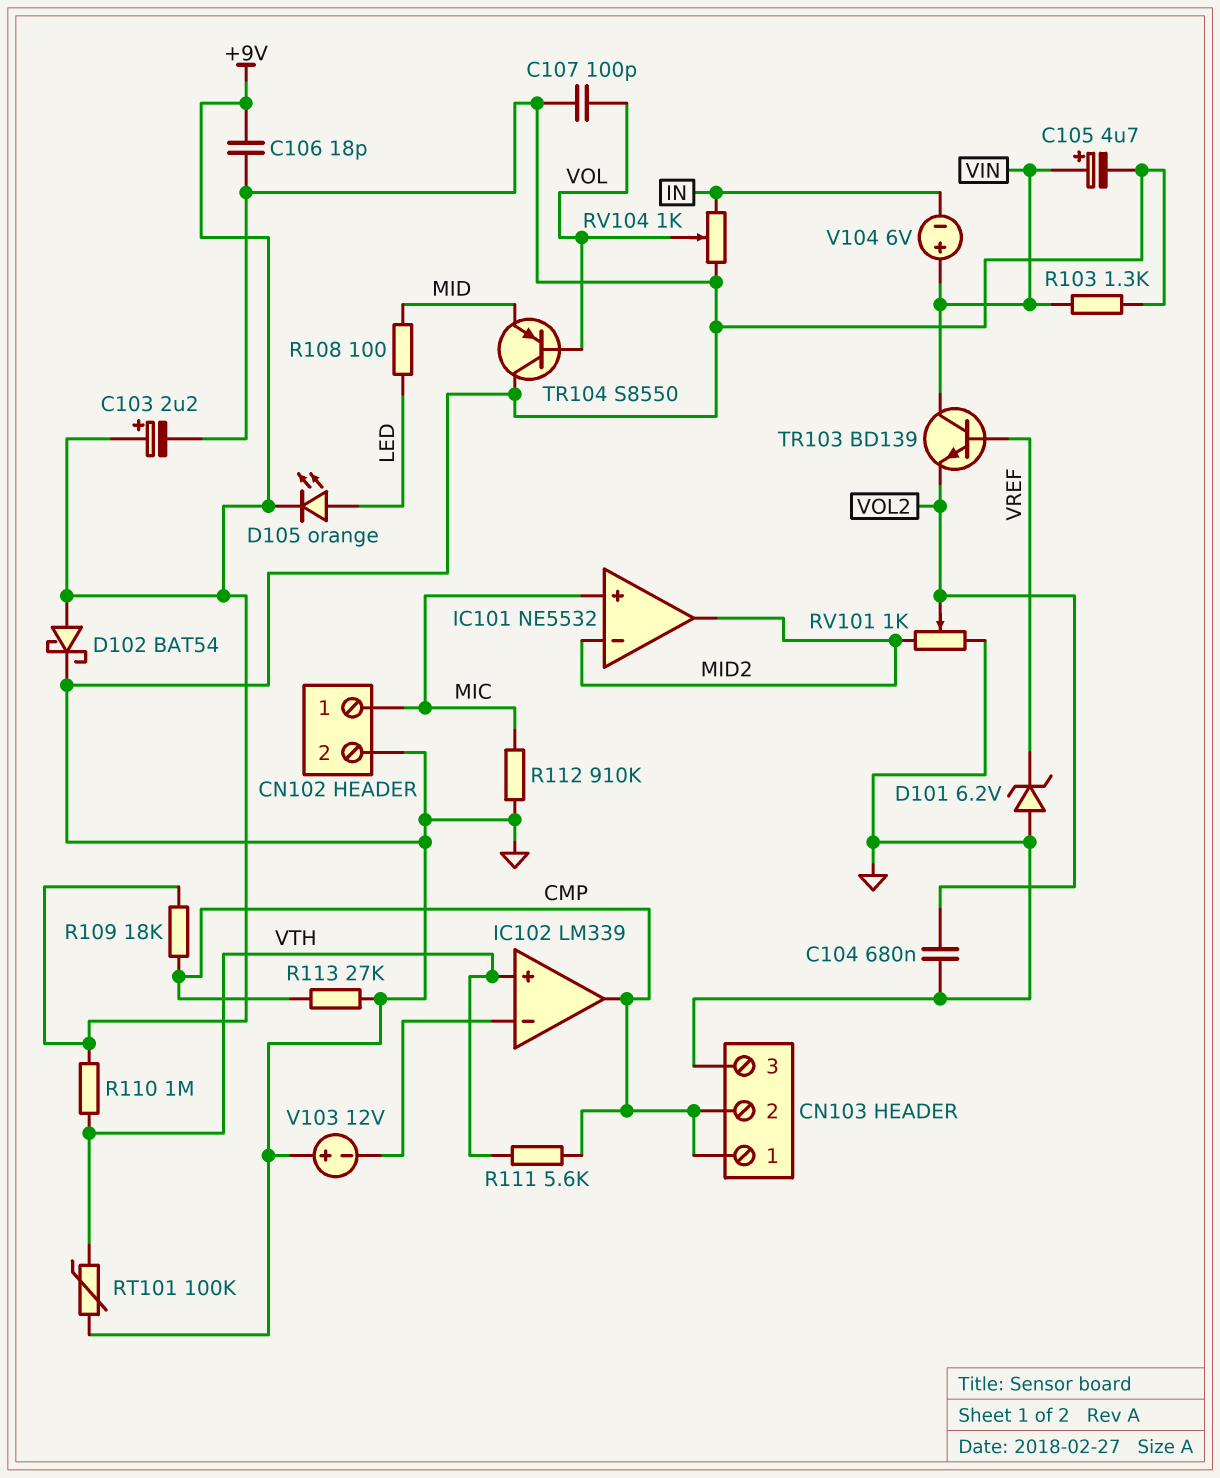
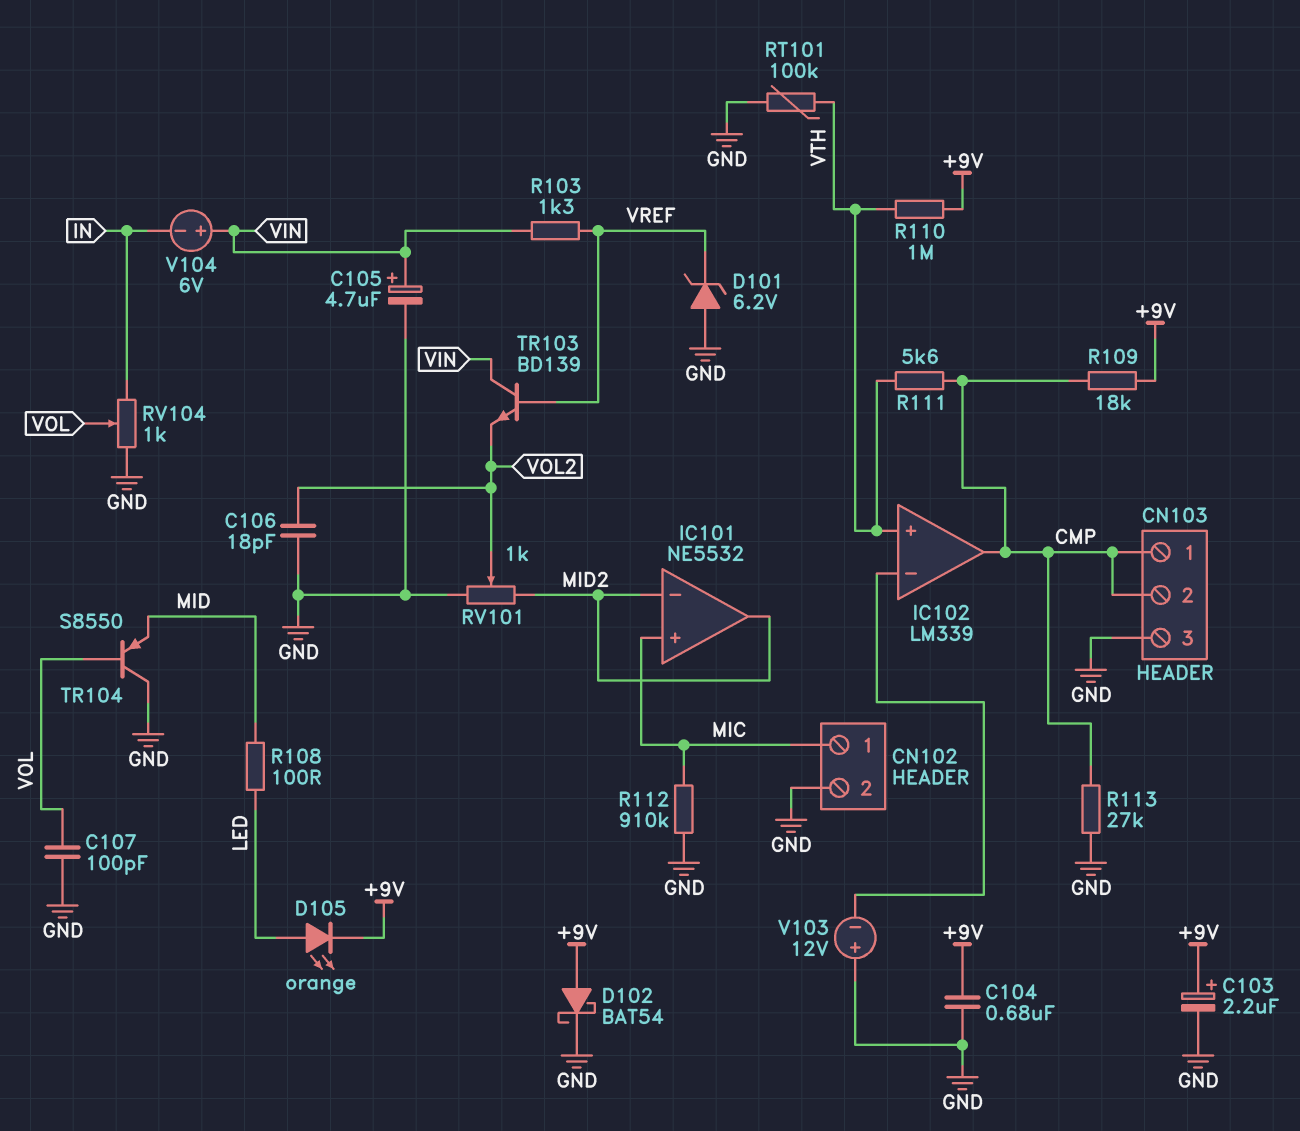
C104: 680nF (GND, VOL2) -> 680nF (+9V, GND)
C106: 18pF (+9V, GND) -> 18pF (GND, VOL2)
R103: 1.3k (GND, VIN) -> 1.3k (VIN, VREF)

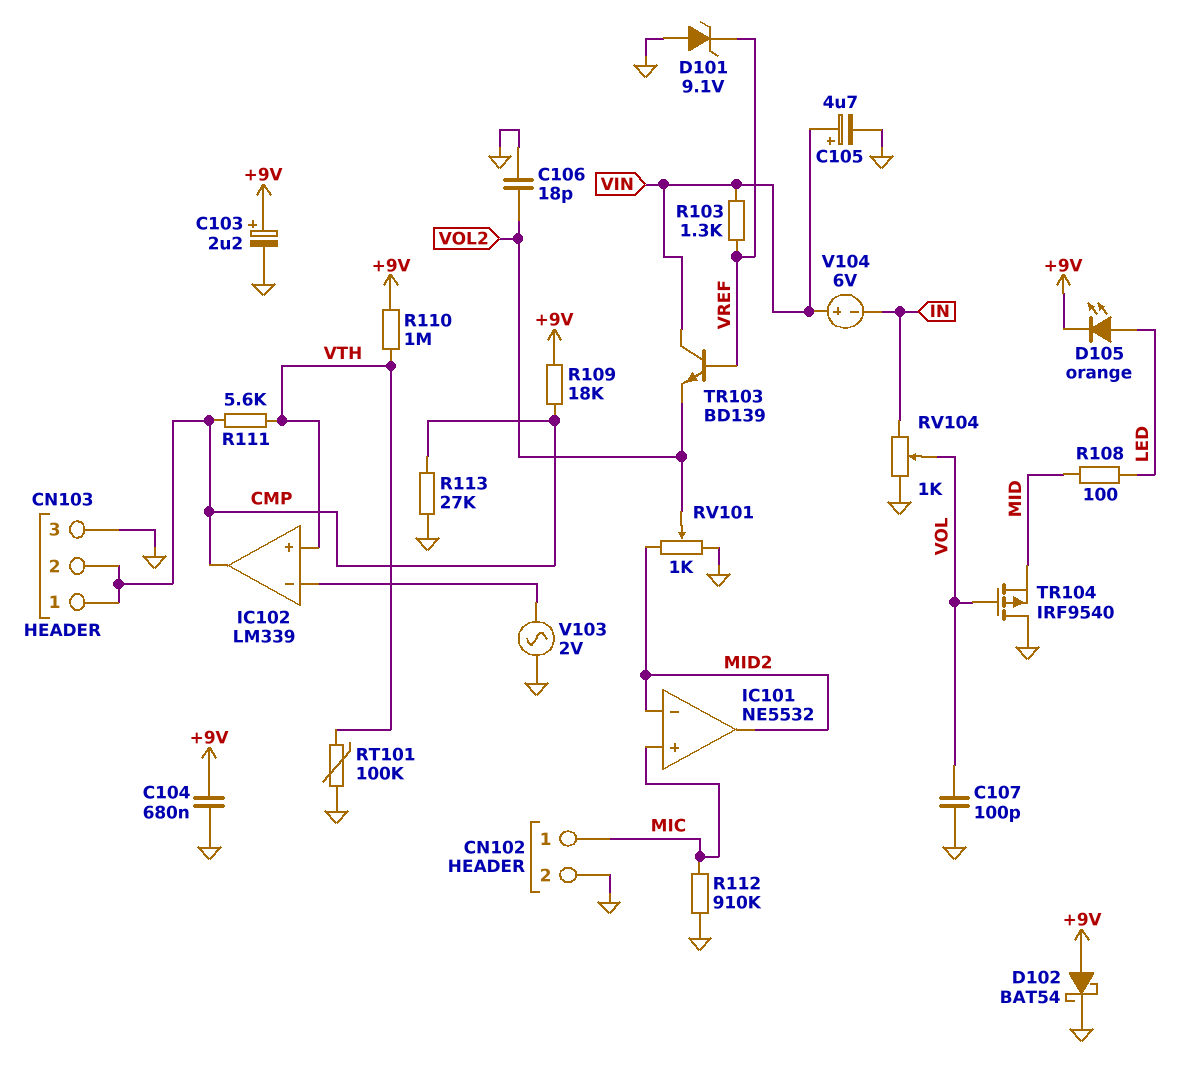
D101: zener 6.2V (A GND, K VREF) -> zener 9.1V (A GND, K VREF)
TR104: PNP S8550 (B VOL, C GND, E MID) -> PMOS IRF9540 (G VOL, D GND, S MID)
V103: 12V (plus GND, minus IC102/in-) -> AC 2V (GND, IC102/in-)

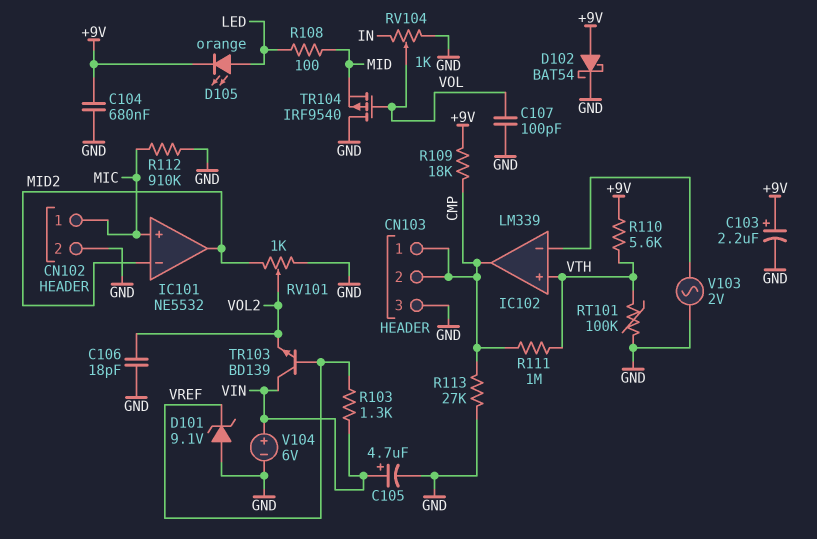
R110: 1M (+9V, VTH) -> 5.6k (+9V, VTH)
R111: 5.6k (CMP, VTH) -> 1M (CMP, VTH)
V104: 6V (plus VIN, minus IN) -> 6V (plus VIN, minus GND)

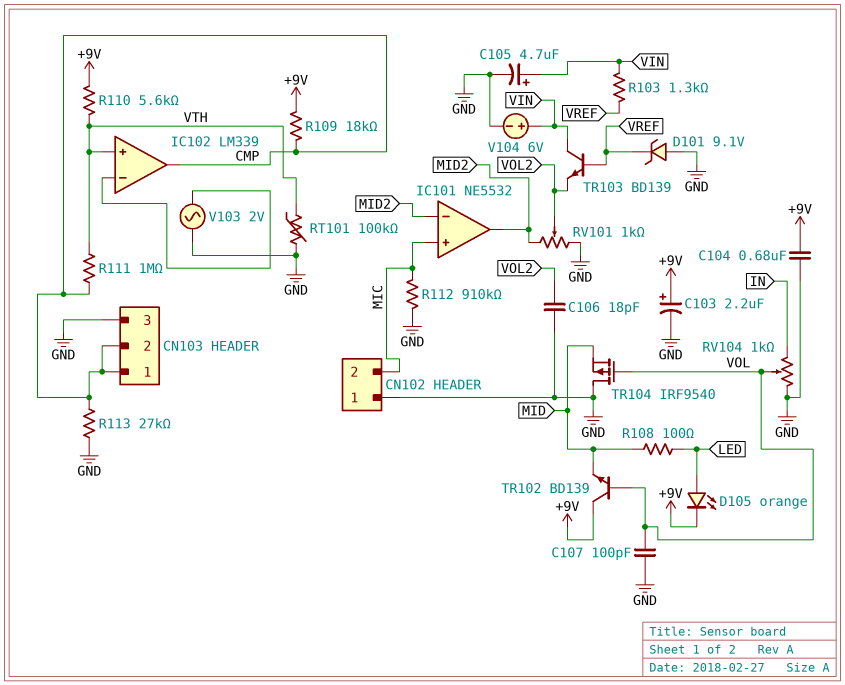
CN102 pin 1: MIC -> GND
CN102 pin 2: GND -> MIC
D102: schottky BAT54 (A +9V, K GND) -> none
TR102: none -> NPN BD139 (B VOL, C +9V, E MID)

